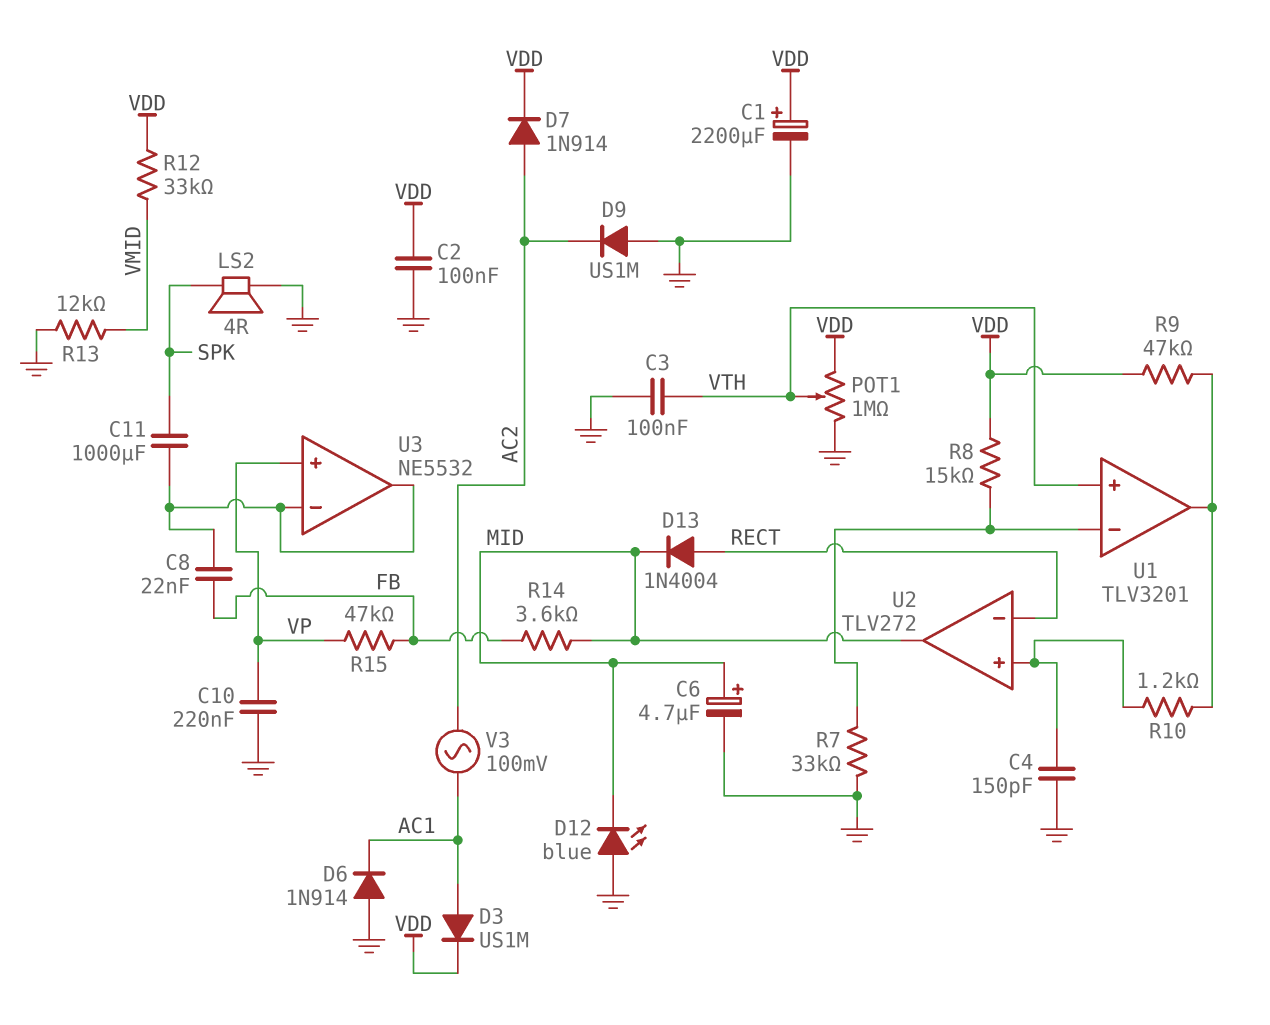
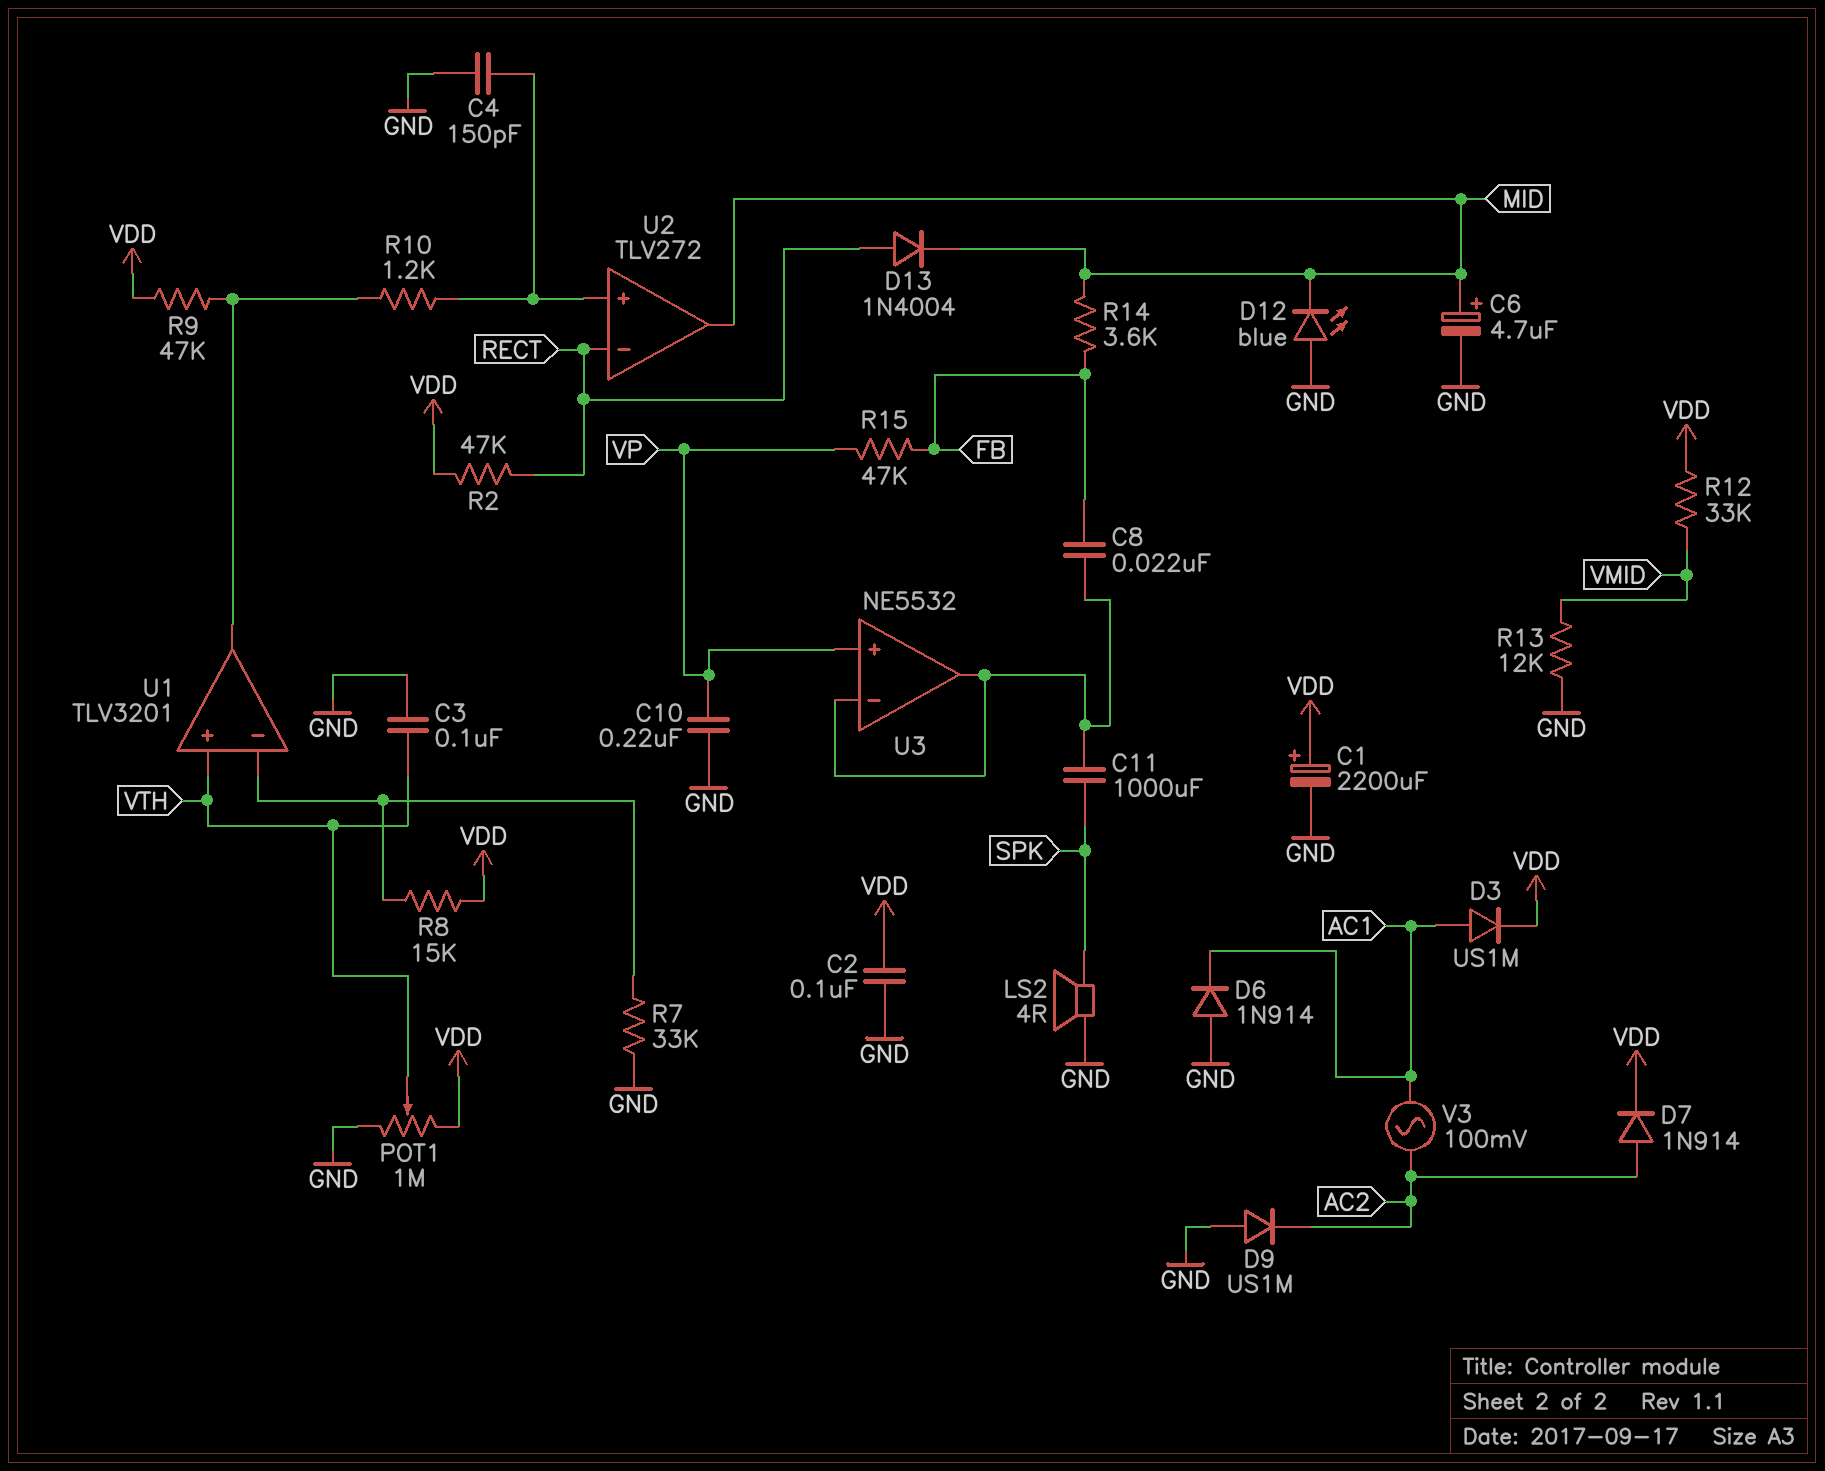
R2: none -> 47k (RECT, VDD)

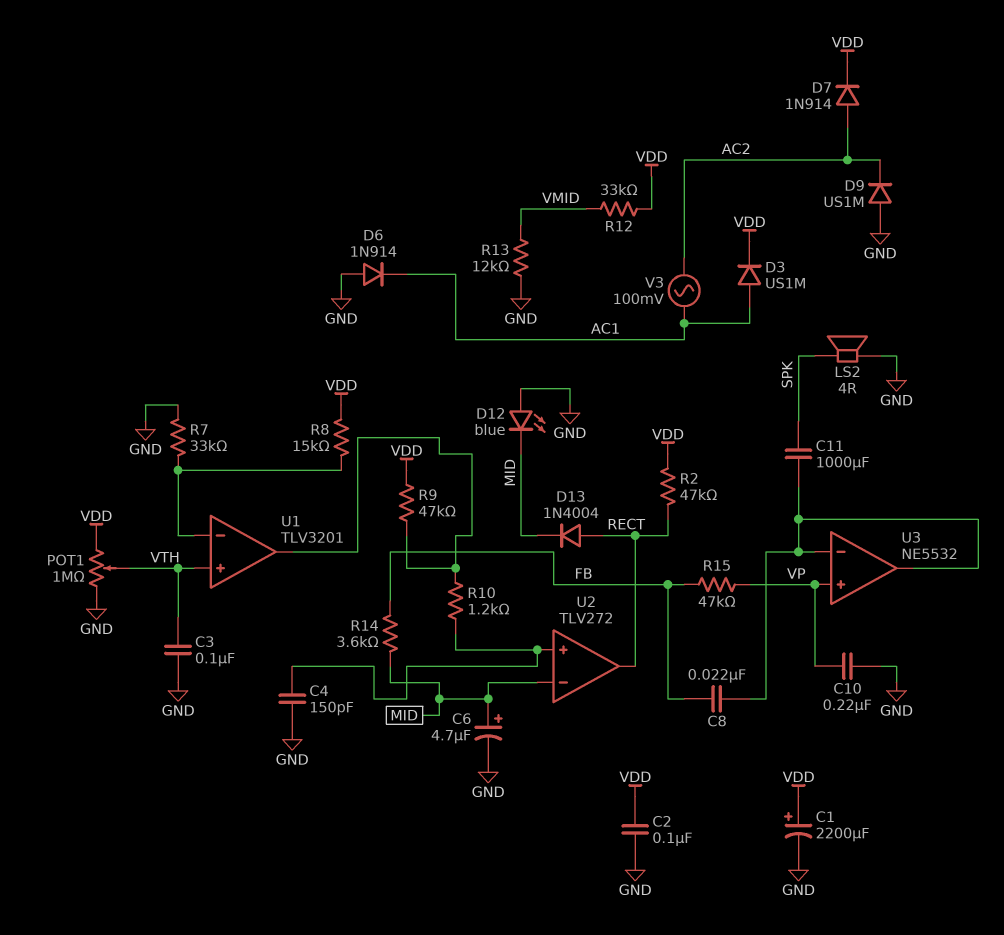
U2 pin in-: RECT -> MID
U2 pin out: MID -> RECT

